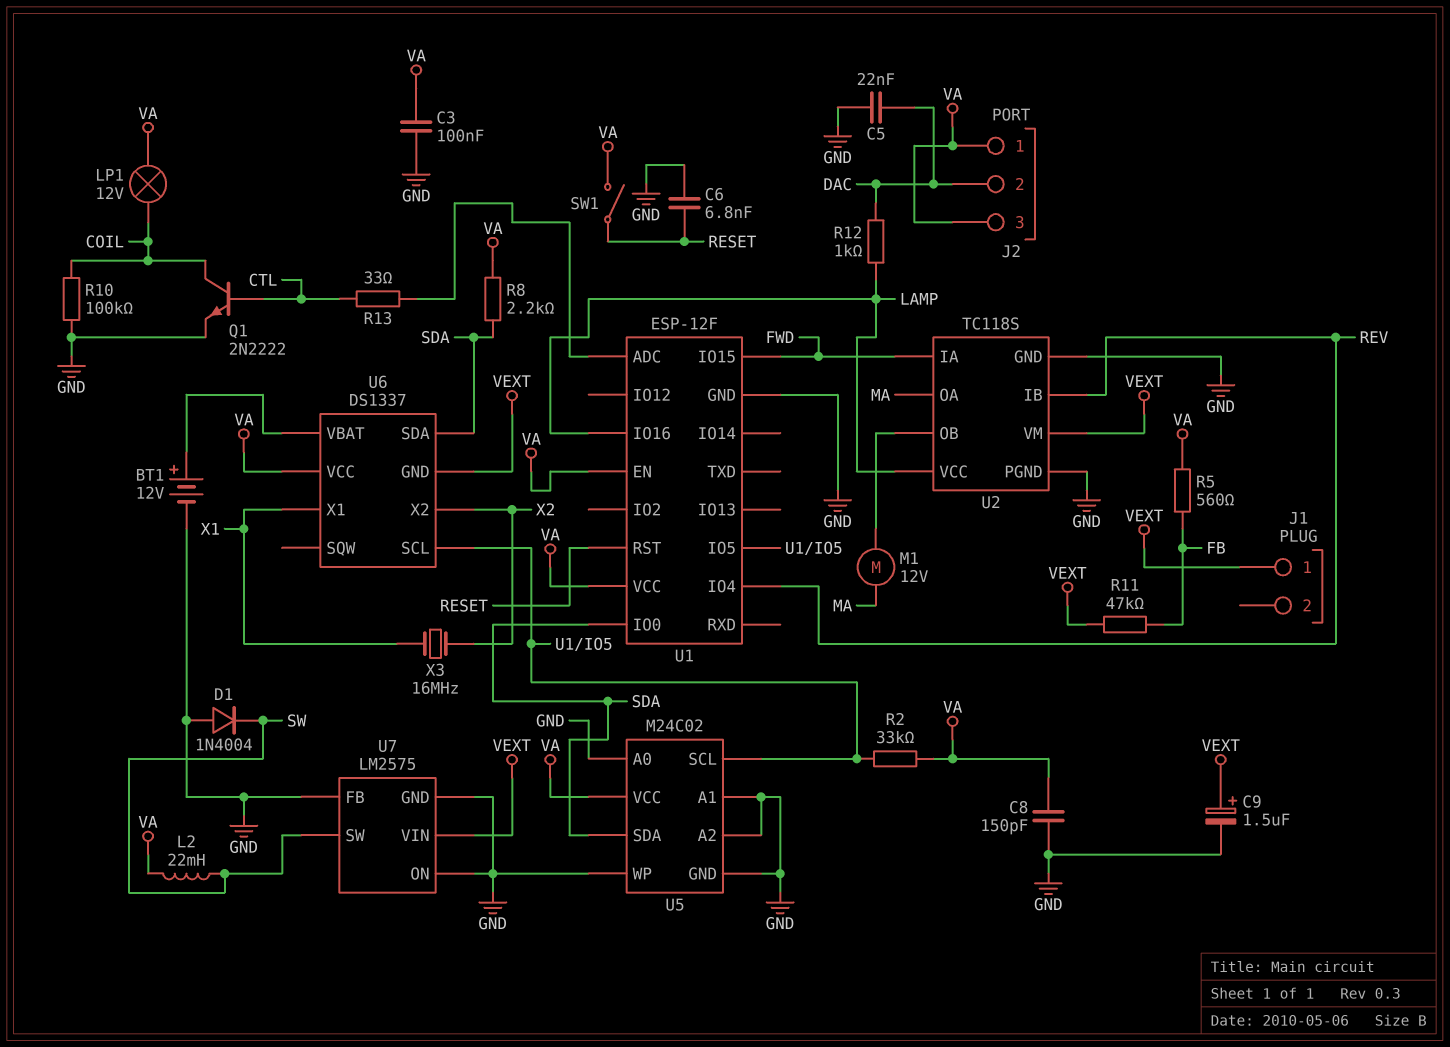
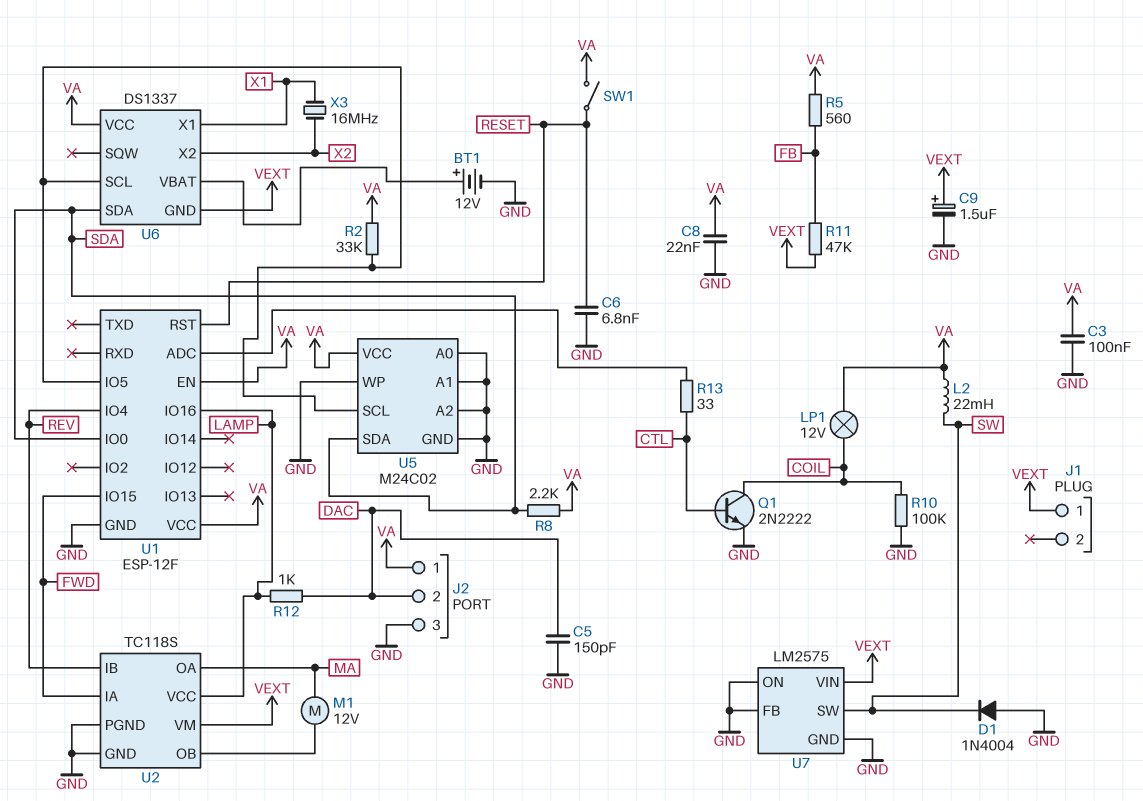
C5: 22nF (DAC, GND) -> 150pF (DAC, GND)
C8: 150pF (GND, VA) -> 22nF (GND, VA)
J2 pin 3: VA -> GND

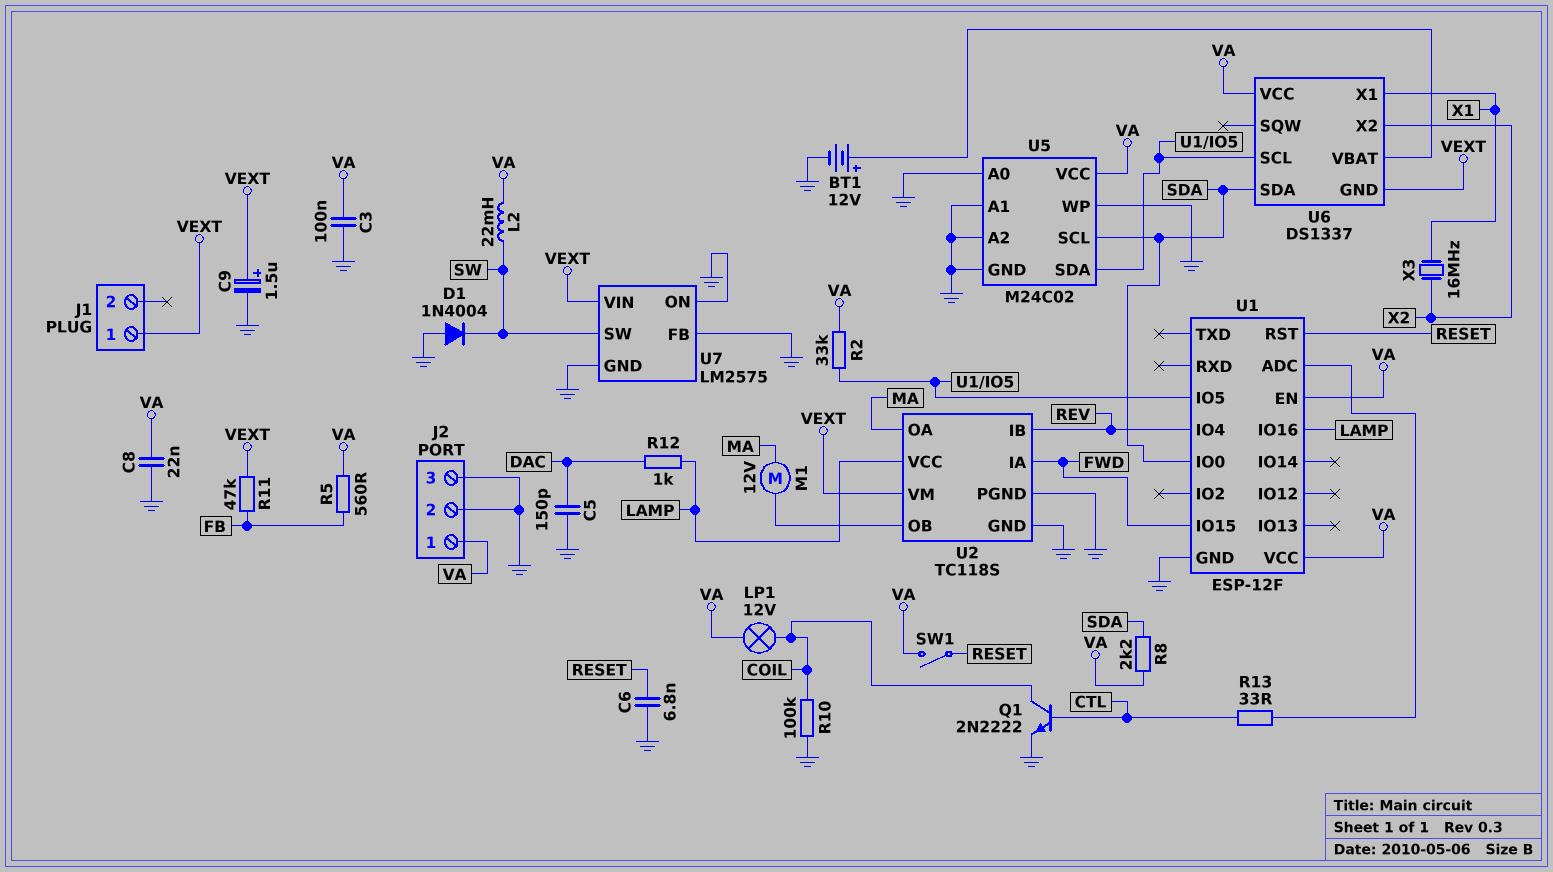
J2 pin 2: DAC -> GND
U5 pin SCL: U1/IO5 -> SDA
U5 pin SDA: SDA -> U1/IO5

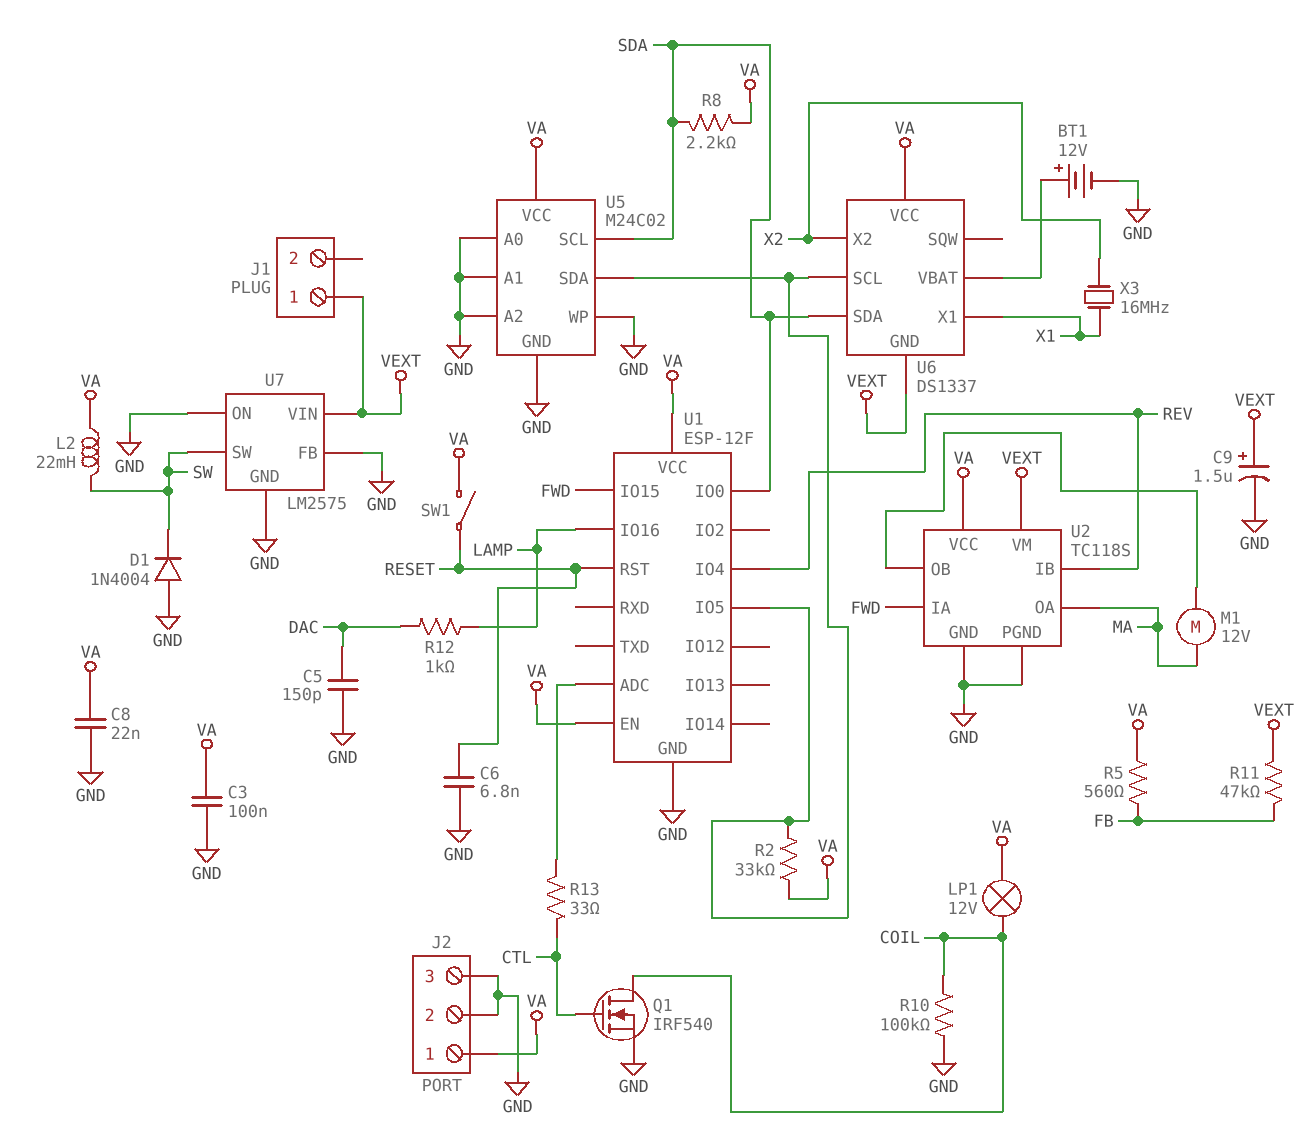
Q1: NPN 2N2222 (B CTL, C COIL, E GND) -> NMOS IRF540 (G CTL, D COIL, S GND)
U2 pin VCC: LAMP -> VA

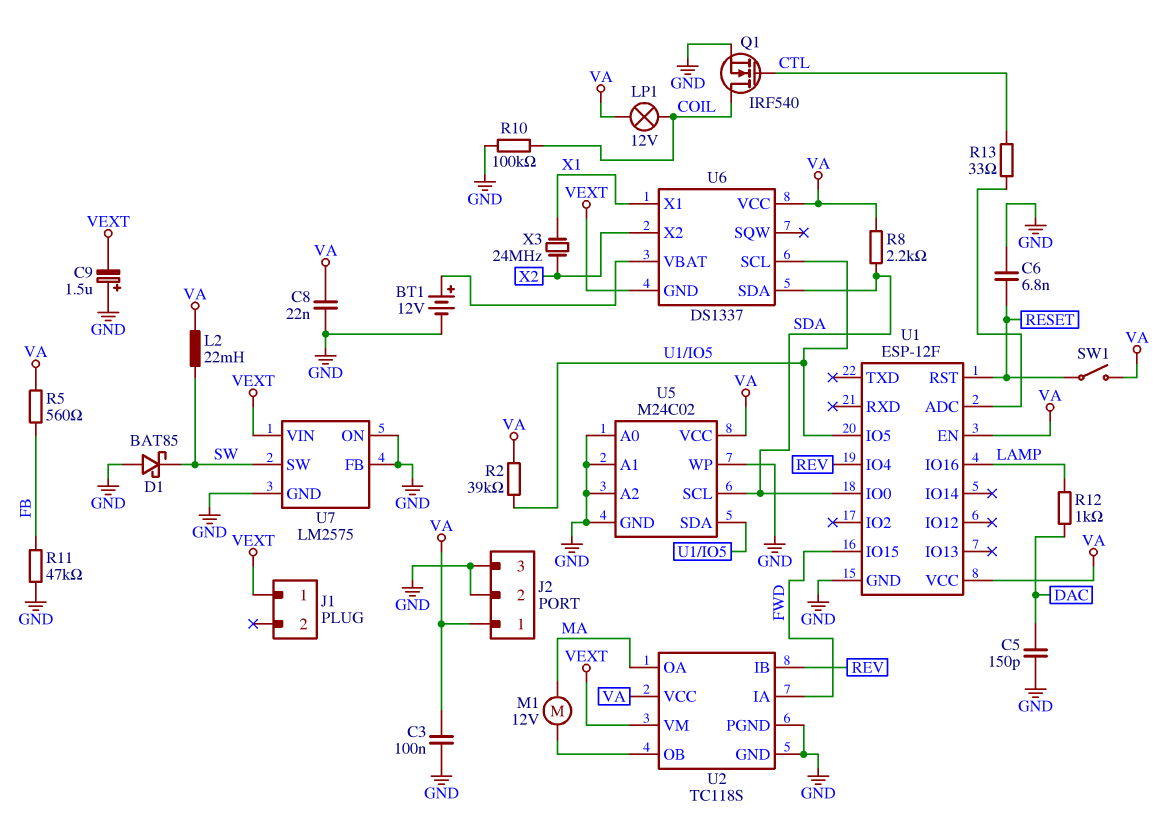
C9: 1.5uF (plus VEXT, minus GND) -> 1.5uF (plus GND, minus VEXT)
D1: diode 1N4004 (A GND, K SW) -> schottky BAT85 (A GND, K SW)
R2: 33k (U1/IO5, VA) -> 39k (U1/IO5, VA)
R11: 47k (FB, VEXT) -> 47k (FB, GND)
X3: 16MHz (X1, X2) -> 24MHz (X1, X2)

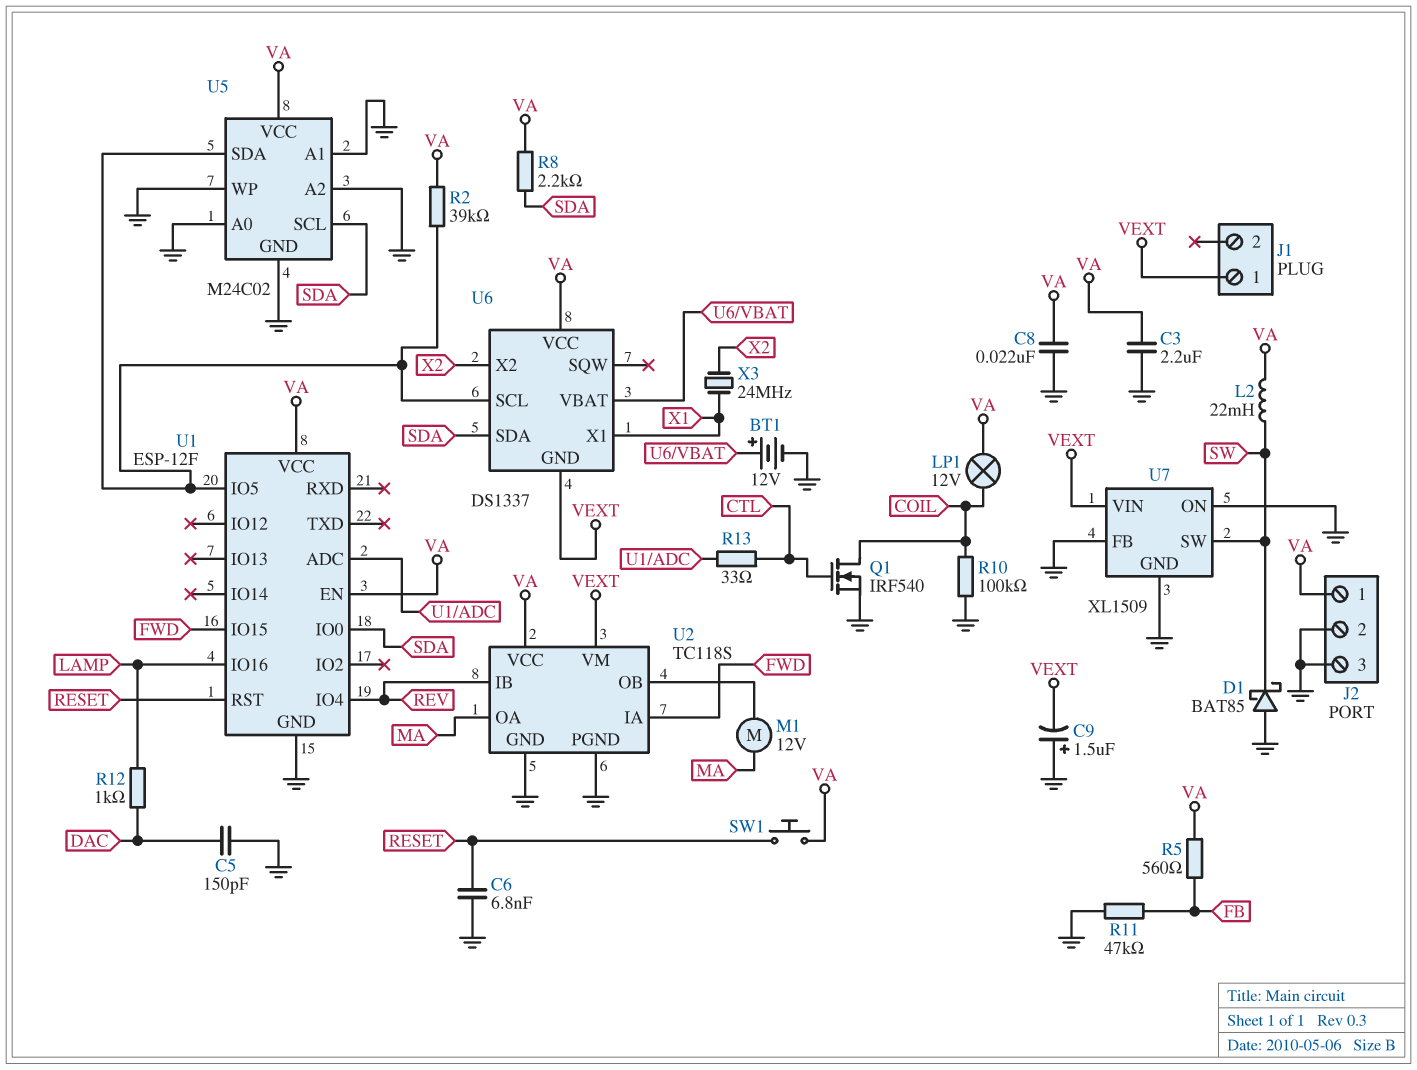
C3: 100nF (GND, VA) -> 2.2uF (GND, VA)
SW1: switch (RESET, VA) -> button (RESET, VA)
U7: LM2575 -> XL1509

